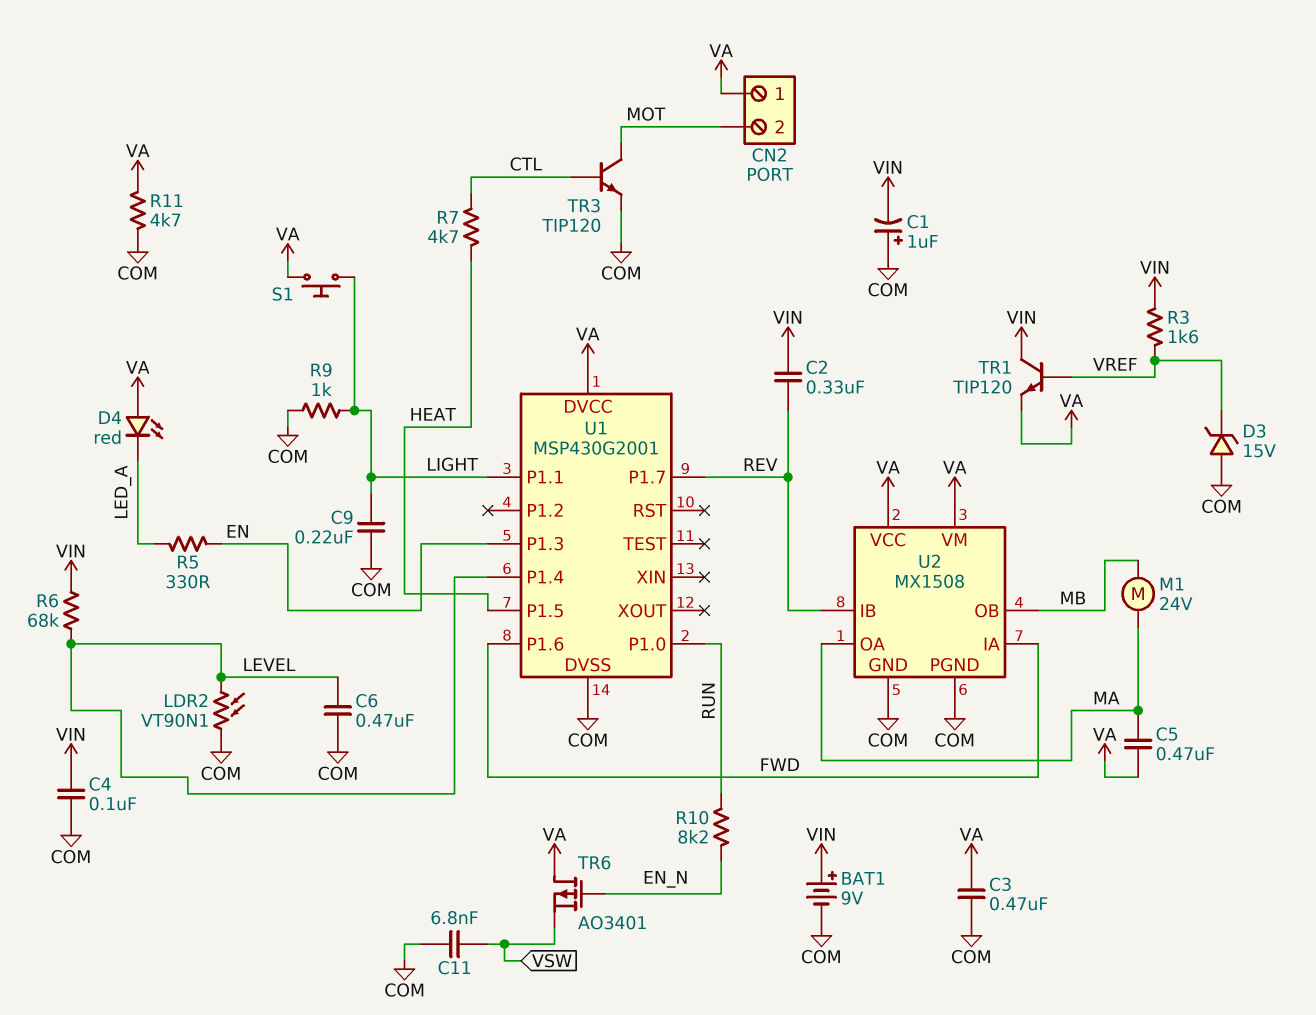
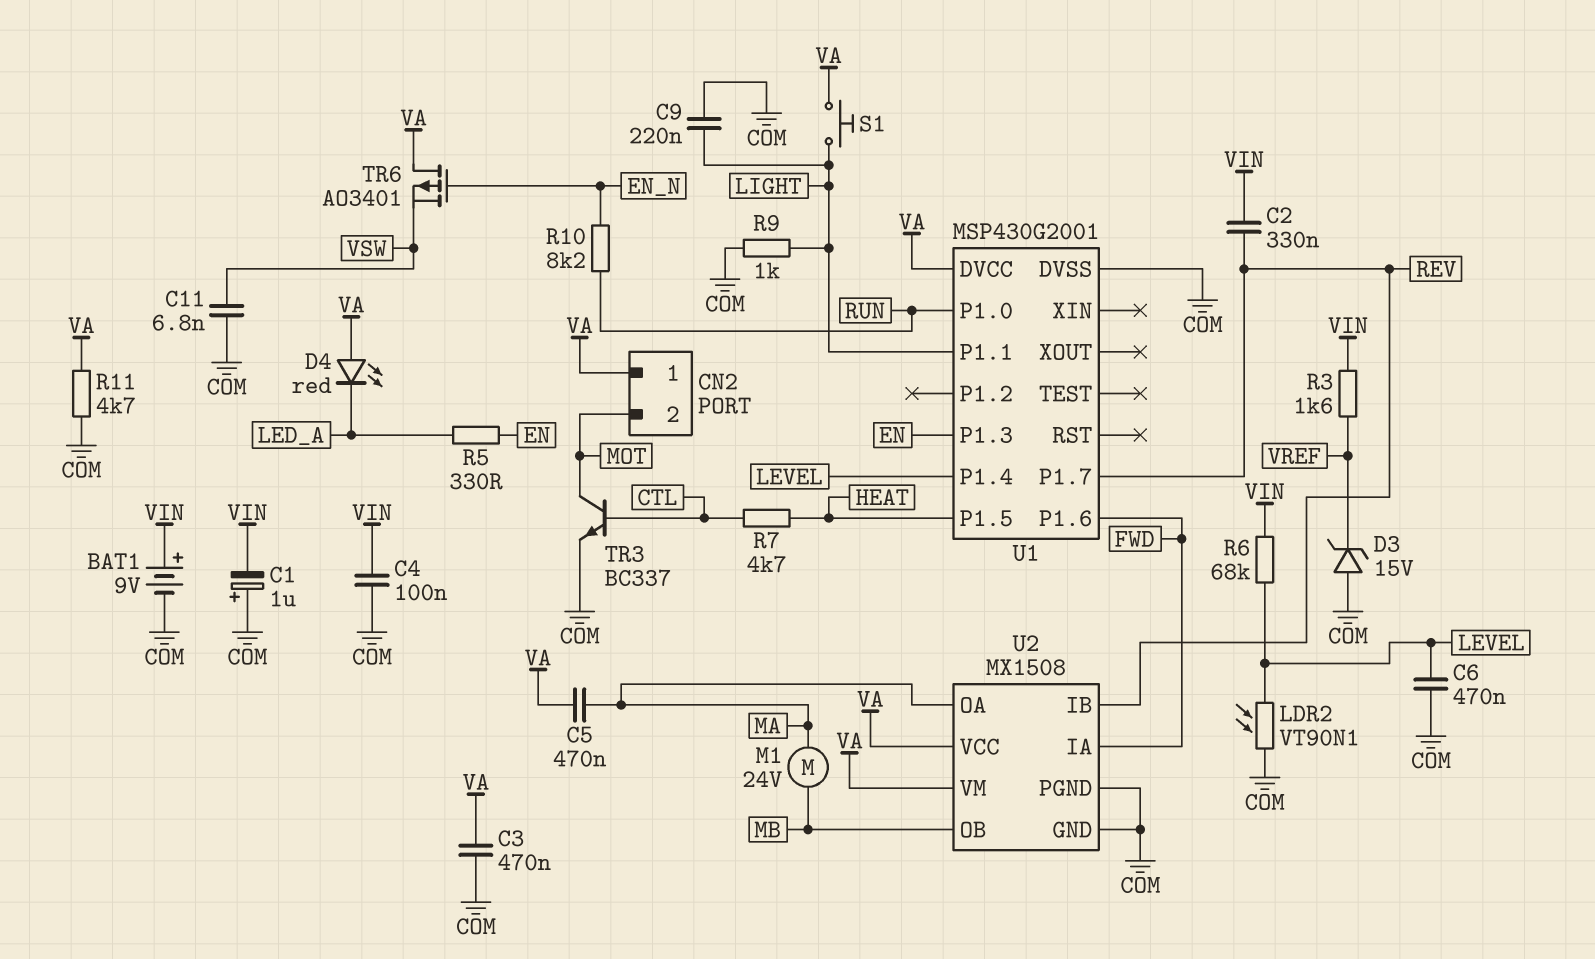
TR1: NPN TIP120 (B VREF, C VIN, E VA) -> none
TR3: NPN TIP120 (B CTL, C MOT, E COM) -> NPN BC337 (B CTL, C MOT, E COM)

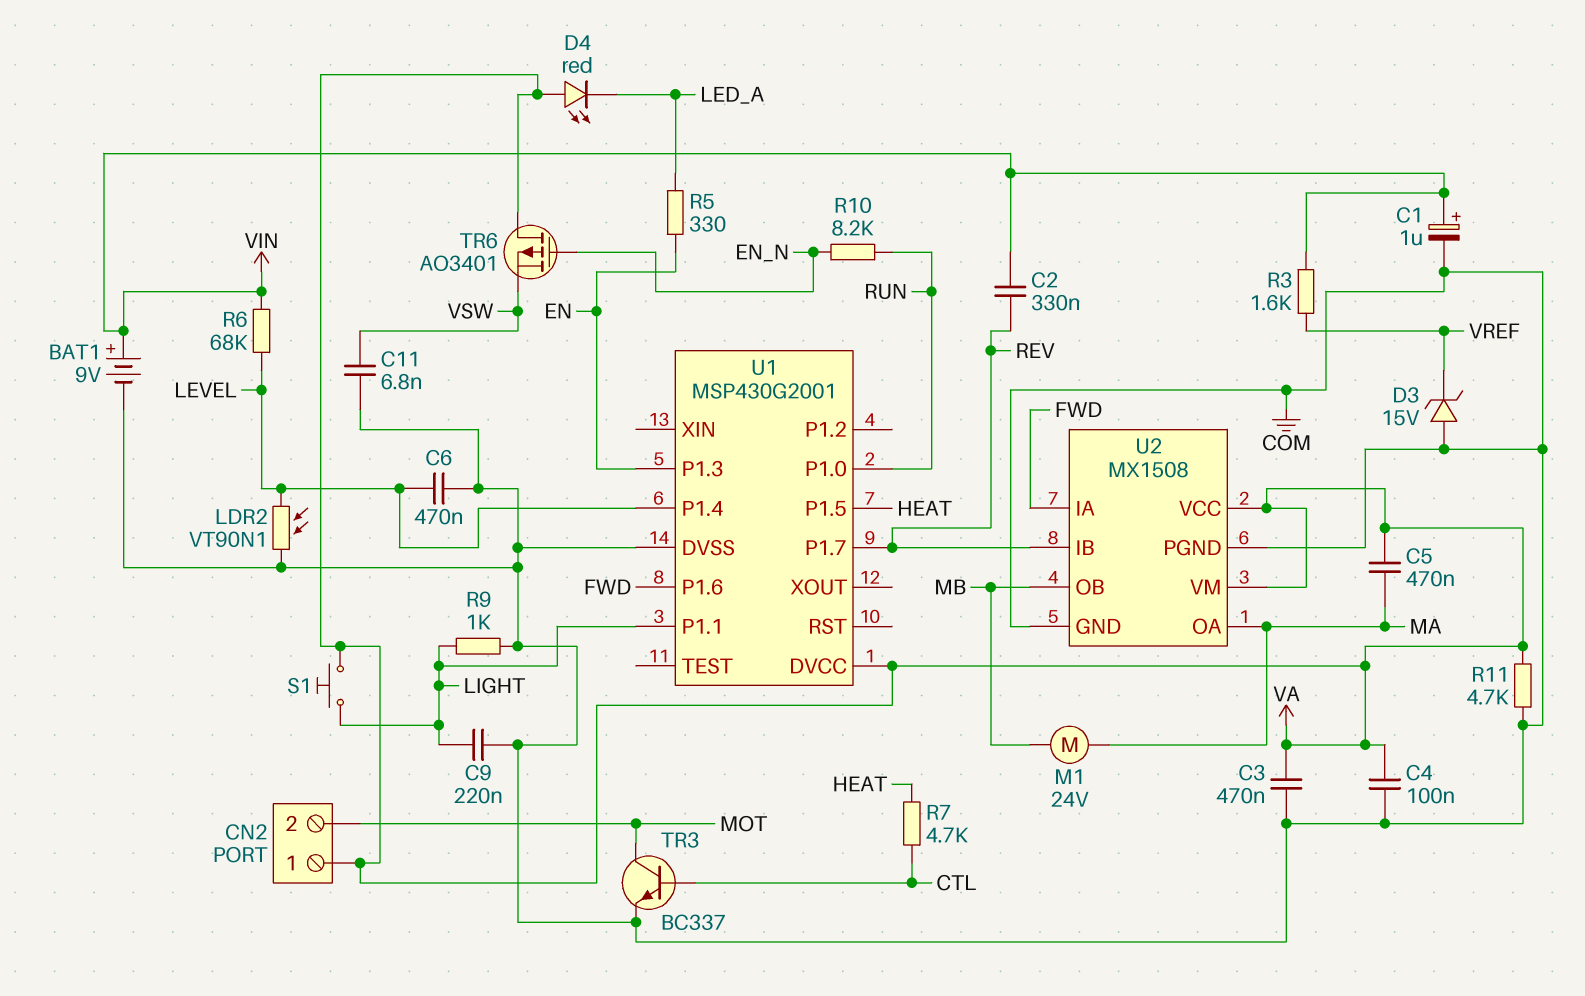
C1: 1uF (plus COM, minus VIN) -> 1uF (plus VIN, minus COM)
C4: 100nF (COM, VIN) -> 100nF (COM, VA)

